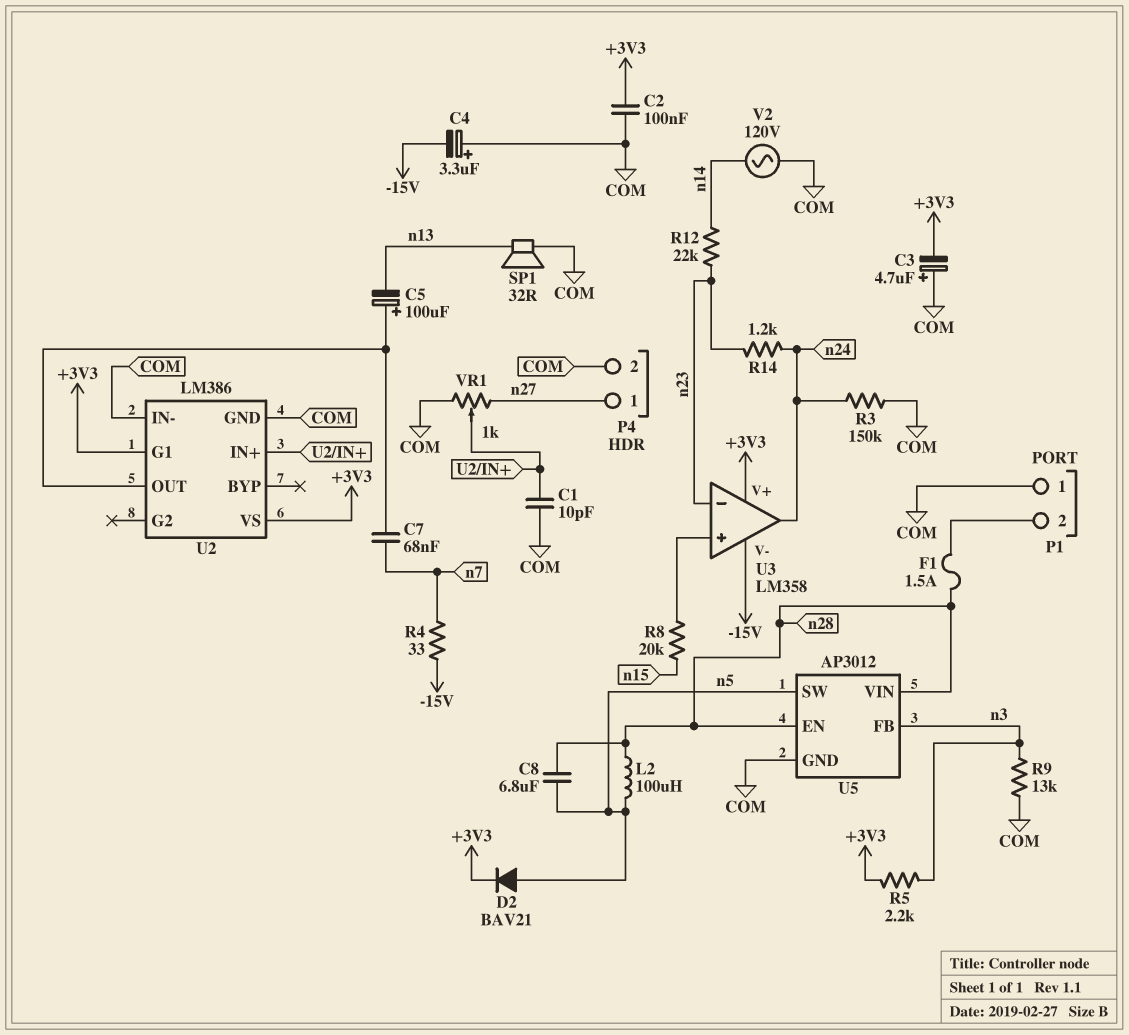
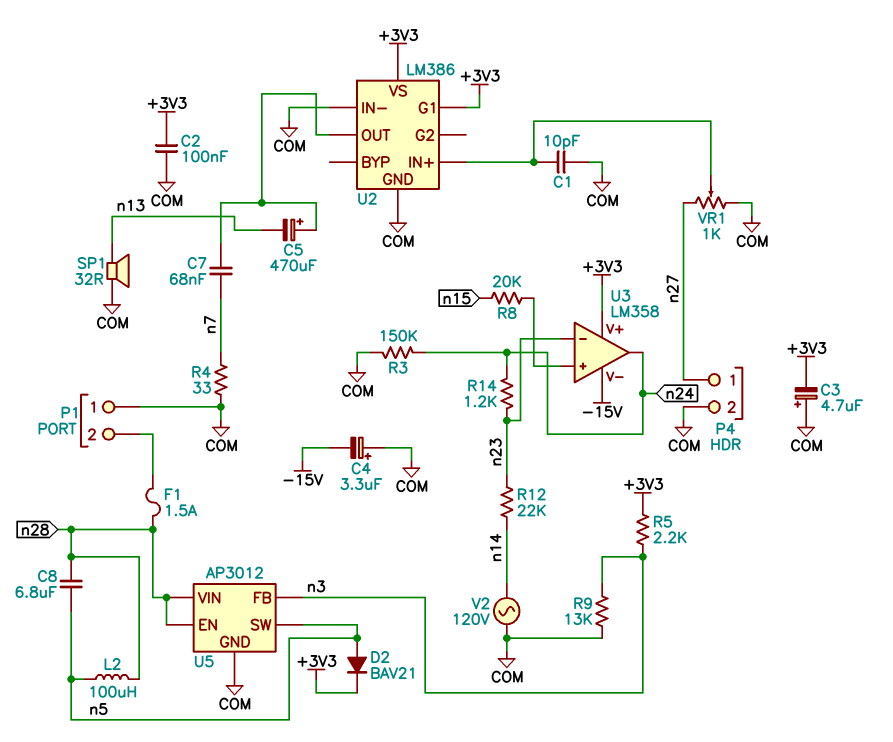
C5: 100uF (plus U2/OUT, minus n13) -> 470uF (plus U2/OUT, minus n13)
R4: 33 (-15V, n7) -> 33 (COM, n7)

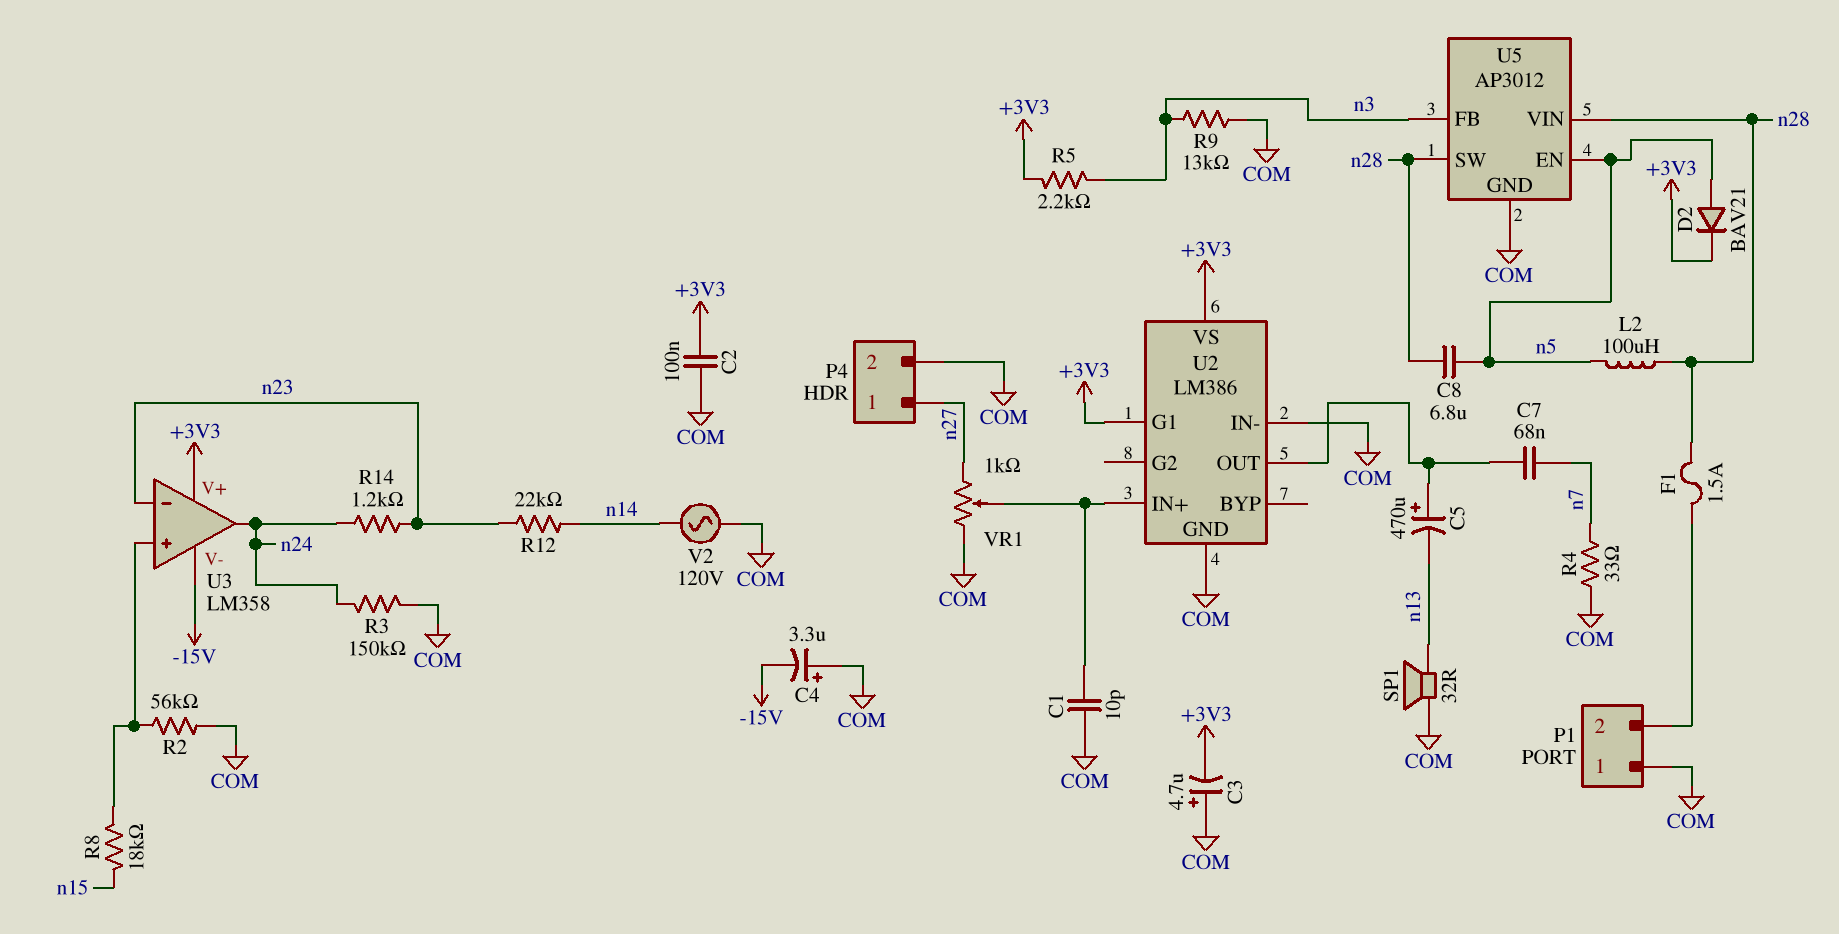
R2: none -> 56k (COM, U3/in+)
R8: 20k (U3/in+, n15) -> 18k (U3/in+, n15)
U5 pin EN: n28 -> n5
U5 pin SW: n5 -> n28

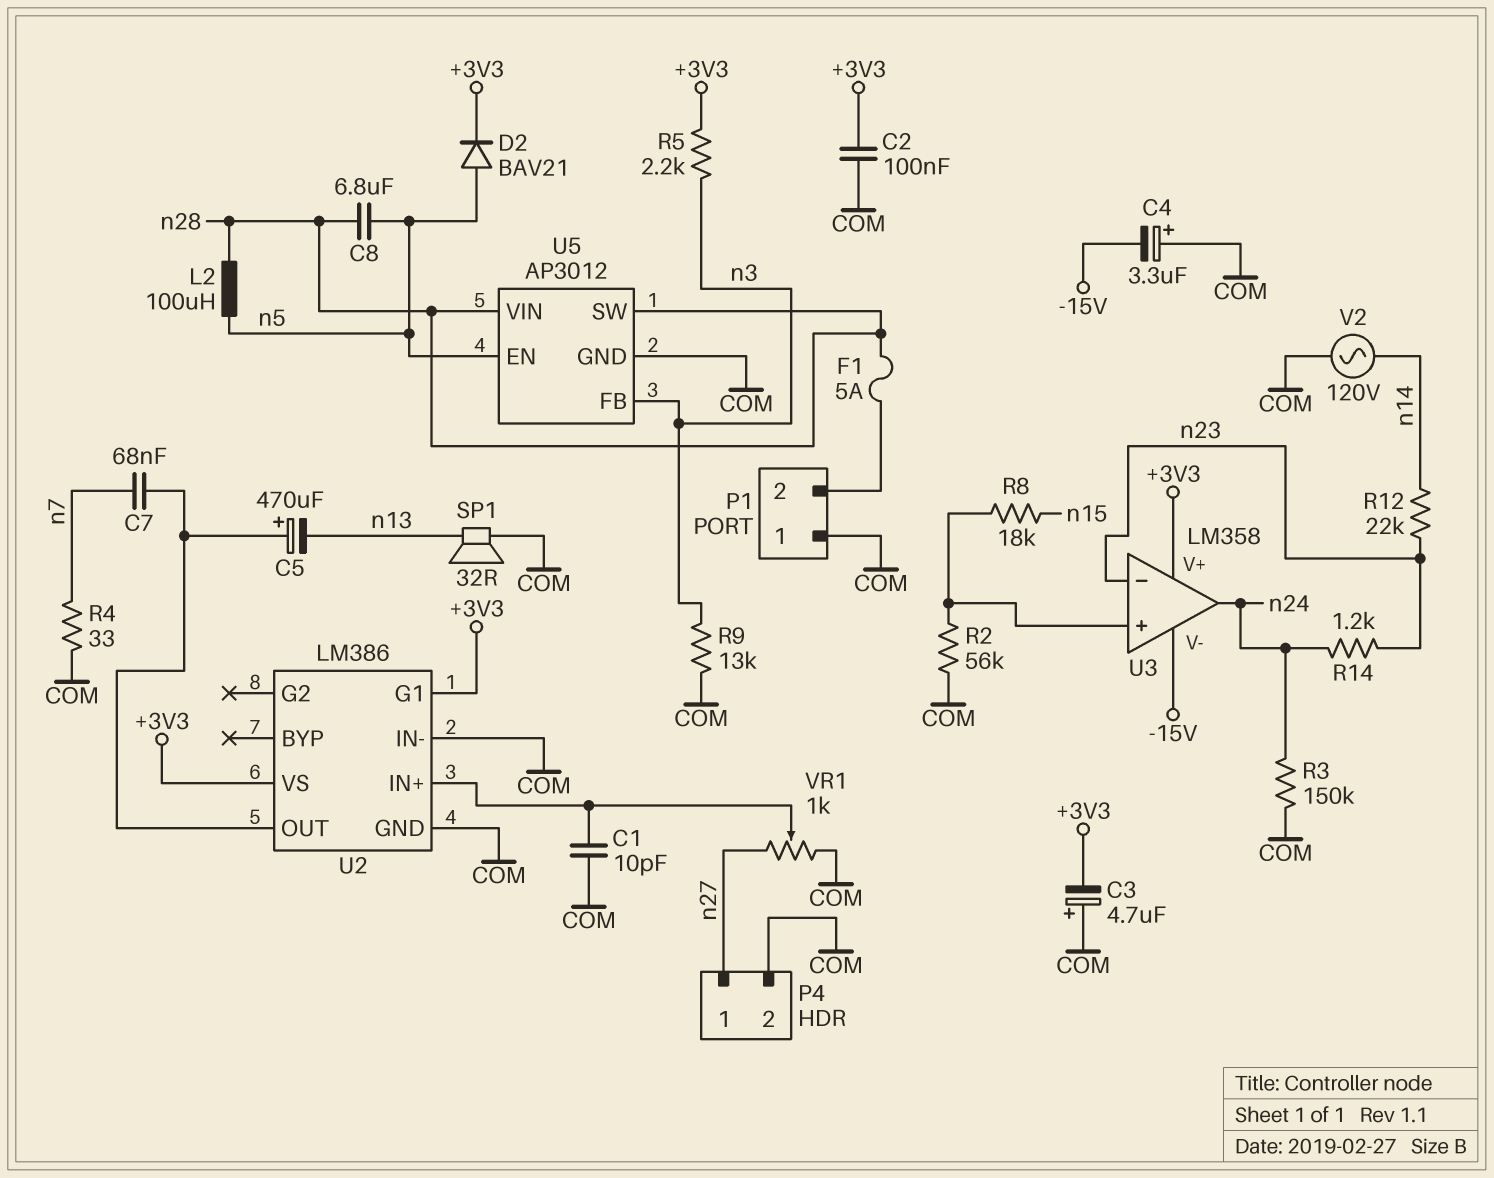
F1: 1.5A (P1/2, n28) -> 5A (P1/2, n28)

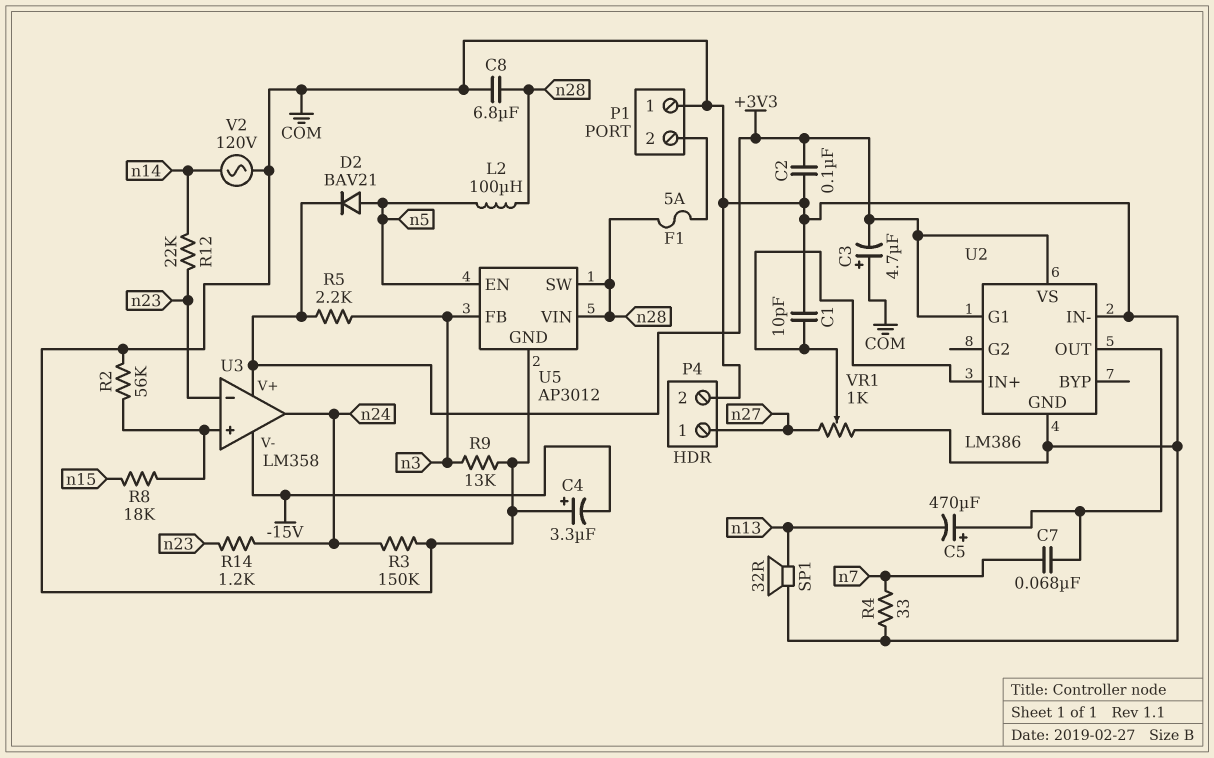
C8: 6.8uF (n5, n28) -> 6.8uF (COM, n28)

